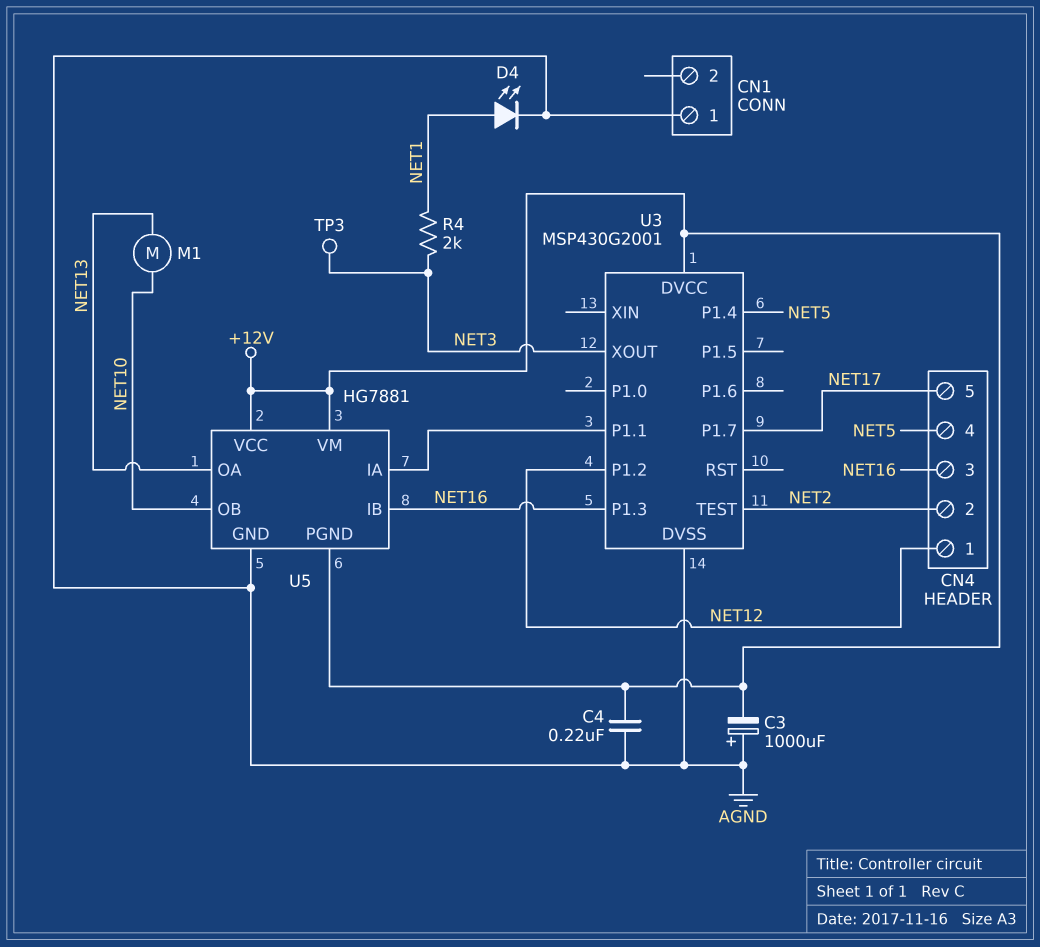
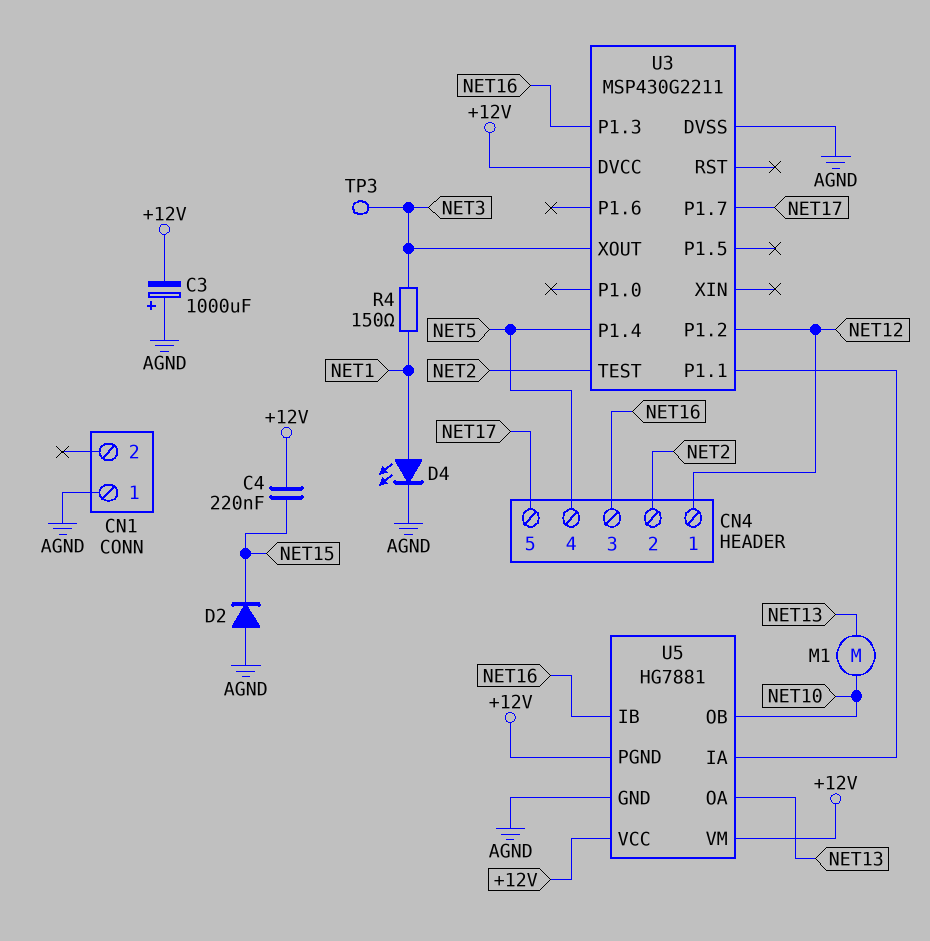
C4: 220nF (+12V, AGND) -> 220nF (+12V, NET15)
D2: none -> diode (A AGND, K NET15)
R4: 2k (NET1, NET3) -> 150 (NET1, NET3)
U3: MSP430G2001 -> MSP430G2211

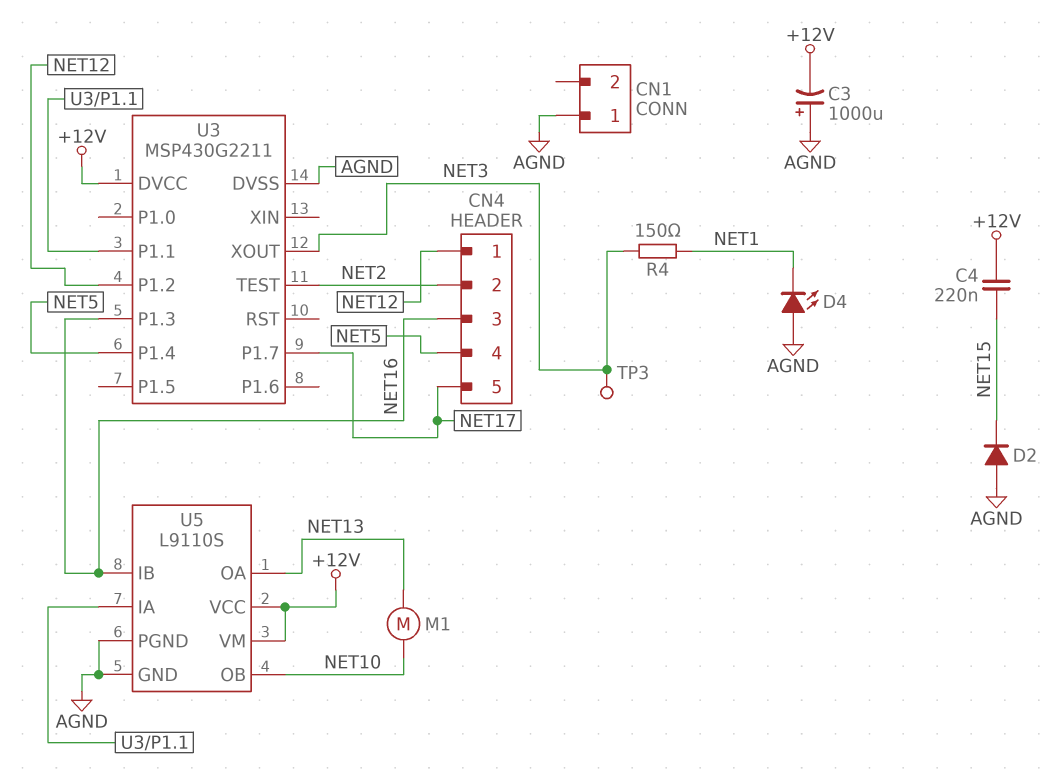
D4: LED (A NET1, K AGND) -> LED (A AGND, K NET1)
U5: HG7881 -> L9110S
U5 pin PGND: +12V -> AGND

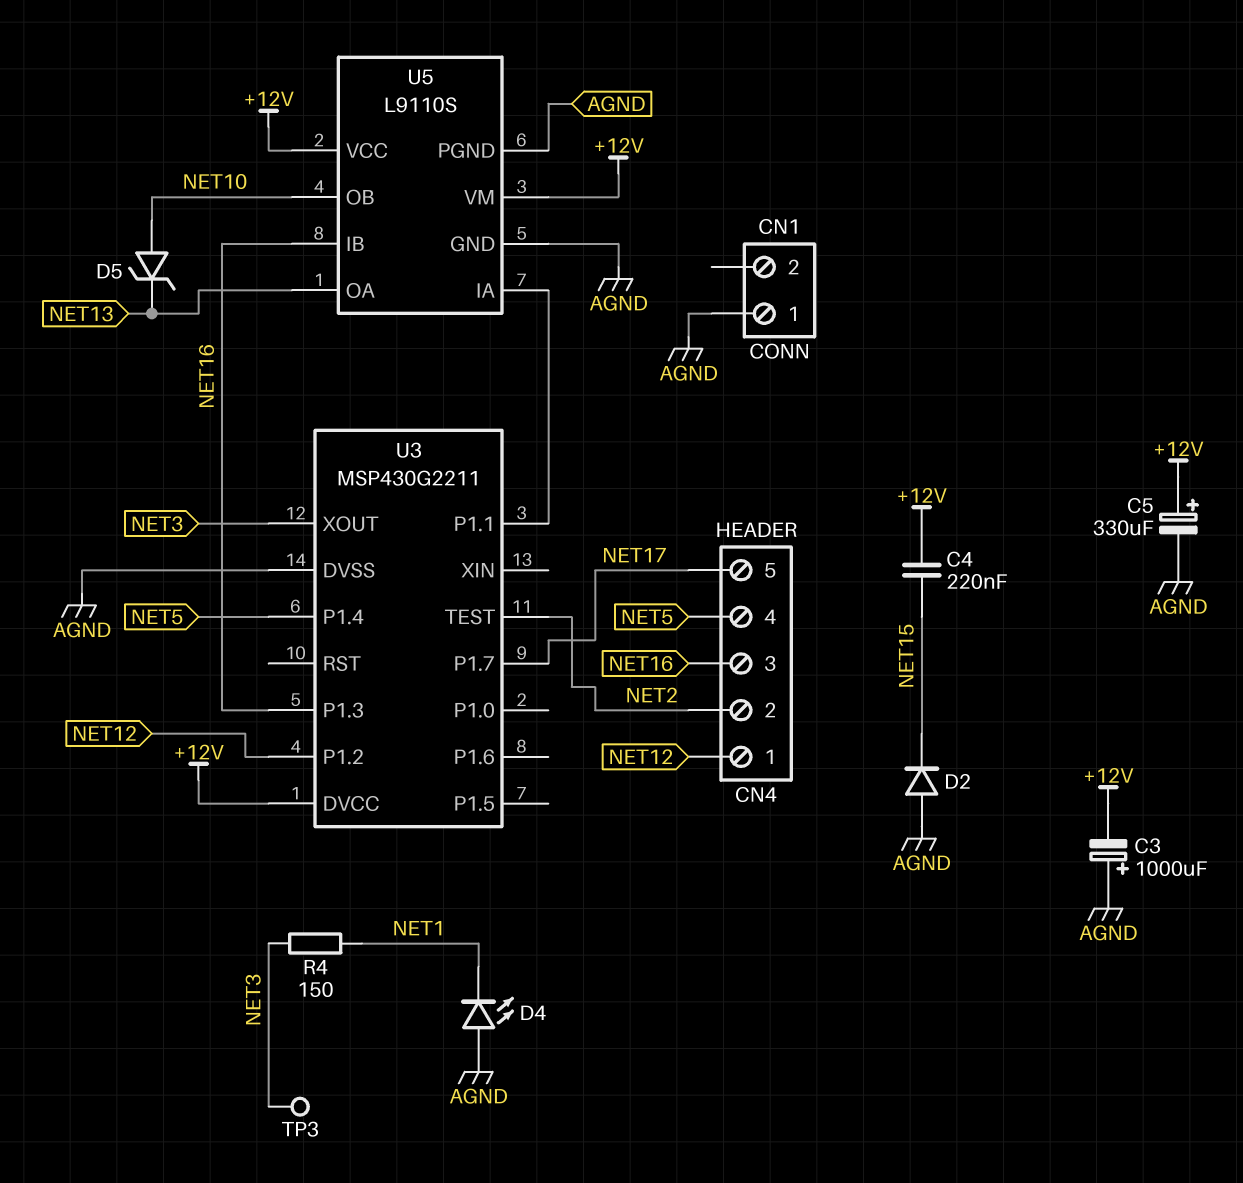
C5: none -> 330uF (plus +12V, minus AGND)
D5: none -> zener (A NET10, K NET13)
M1: motor (NET10, NET13) -> none

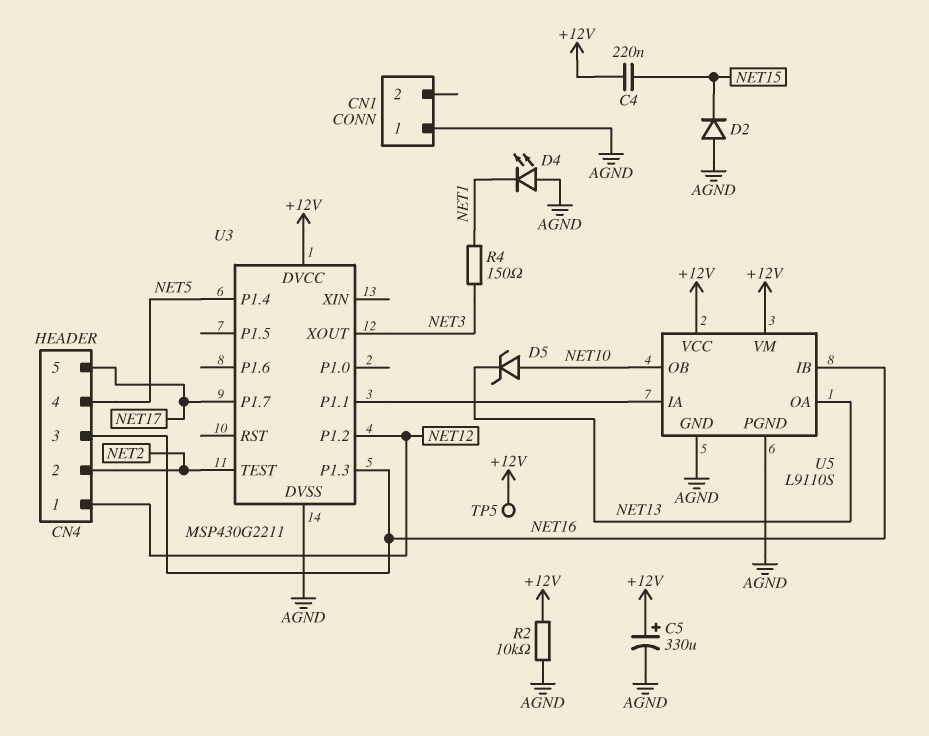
C3: 1000uF (plus AGND, minus +12V) -> none
R2: none -> 10k (+12V, AGND)
TP3: test point (NET3) -> none
TP5: none -> test point (+12V)

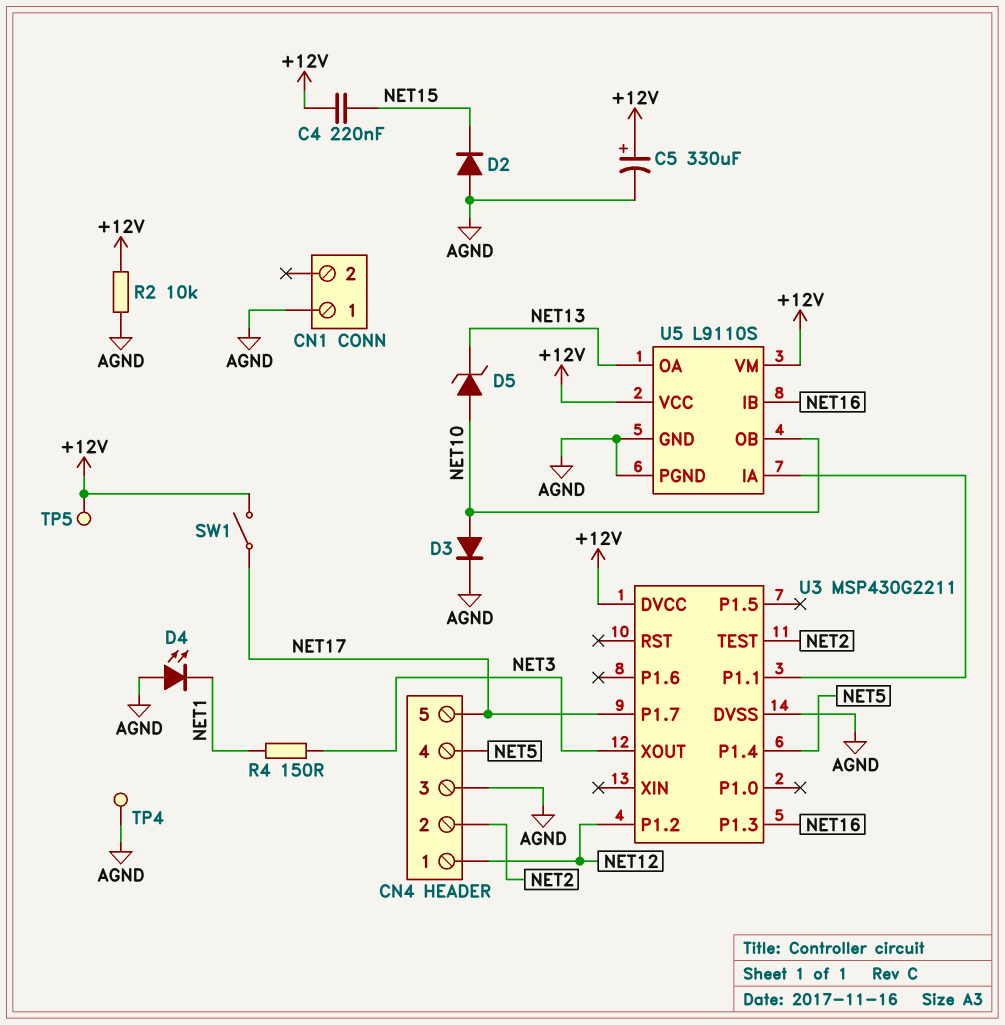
CN4 pin 3: NET16 -> AGND
D3: none -> diode (A NET10, K AGND)
SW1: none -> switch (+12V, NET17)
TP4: none -> test point (AGND)

